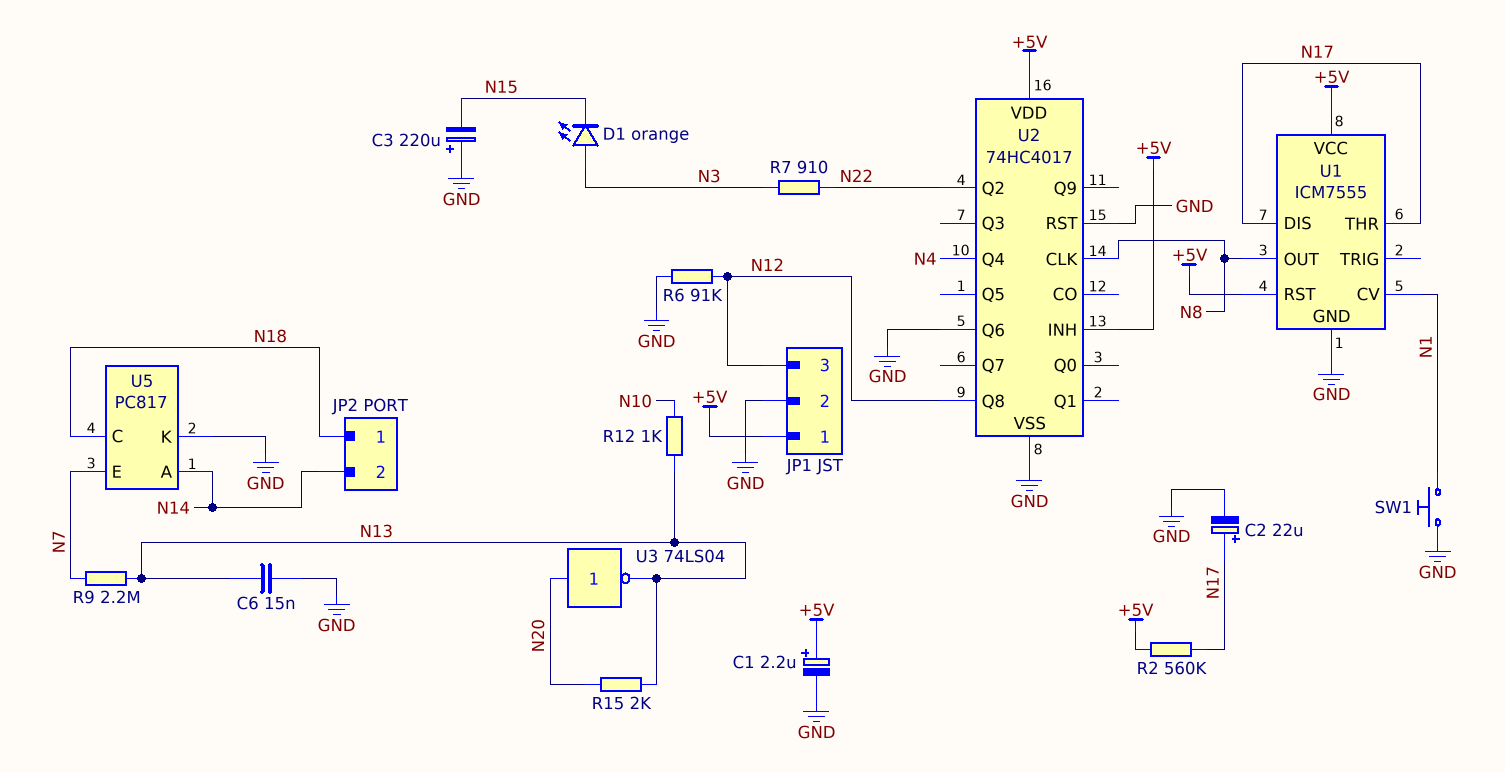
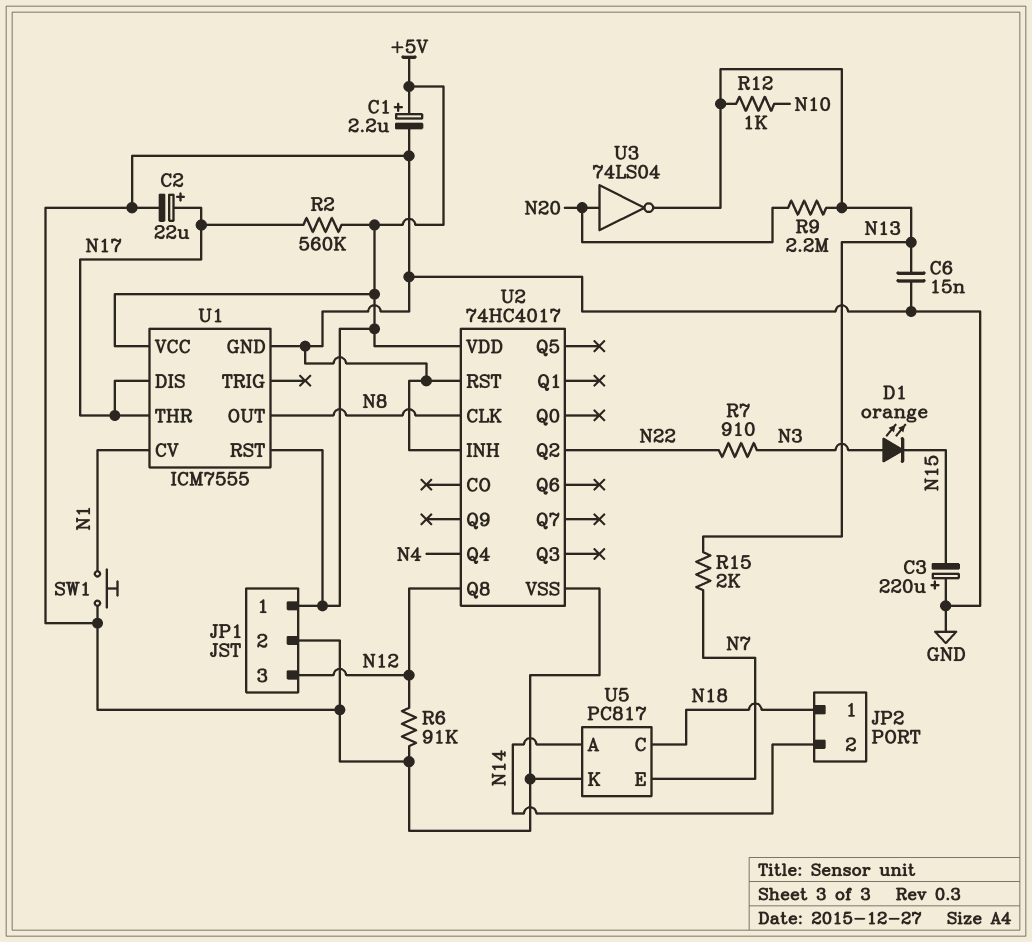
R9: 2.2M (N7, N13) -> 2.2M (N13, N20)
R15: 2k (N13, N20) -> 2k (N7, N13)
U2 pin INH: +5V -> GND
U2 pin Q6: GND -> none

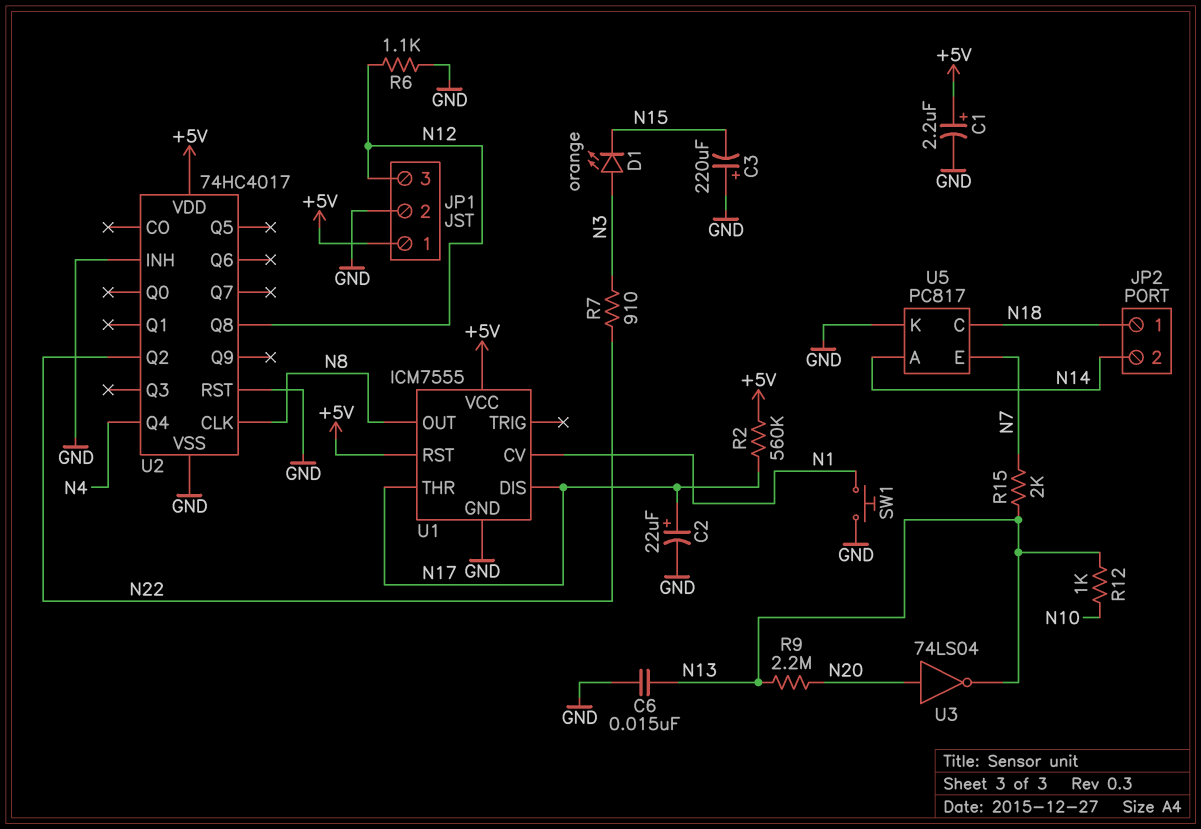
R6: 91k (GND, N12) -> 1.1k (GND, N12)

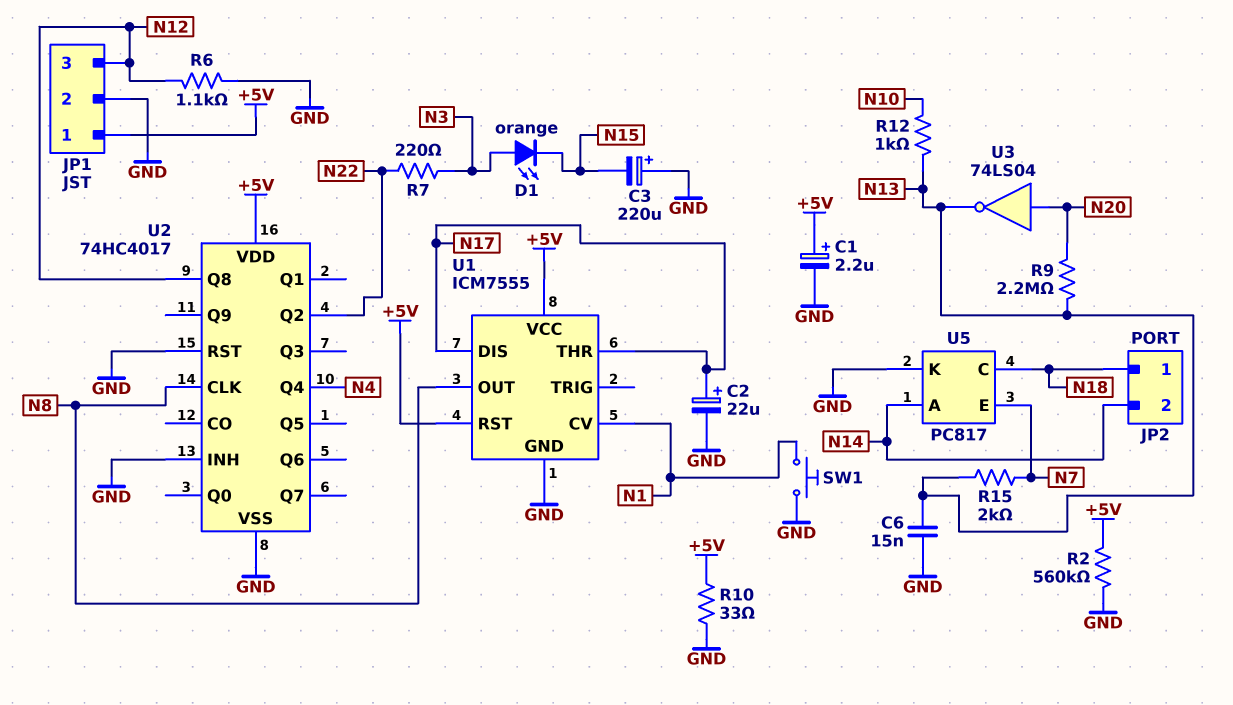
R2: 560k (+5V, N17) -> 560k (+5V, GND)
R7: 910 (N3, N22) -> 220 (N3, N22)
R10: none -> 33 (+5V, GND)

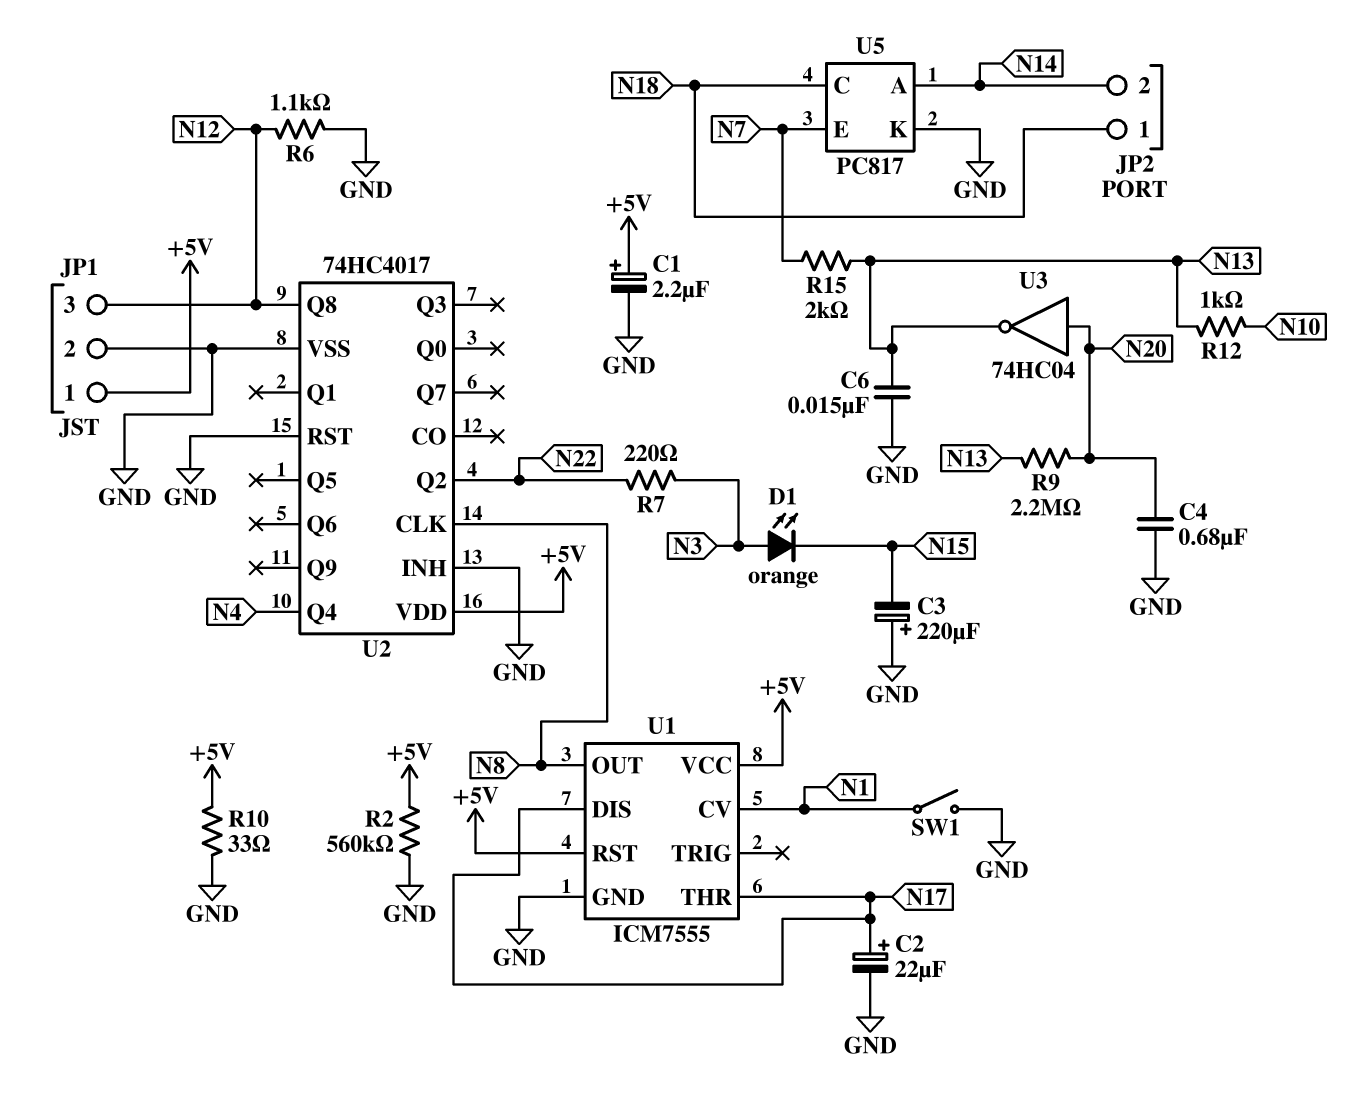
C4: none -> 680nF (GND, N20)
SW1: button (GND, N1) -> switch (GND, N1)
U3: NOT 74LS04 (in N20, out N13) -> NOT 74HC04 (in N20, out N13)

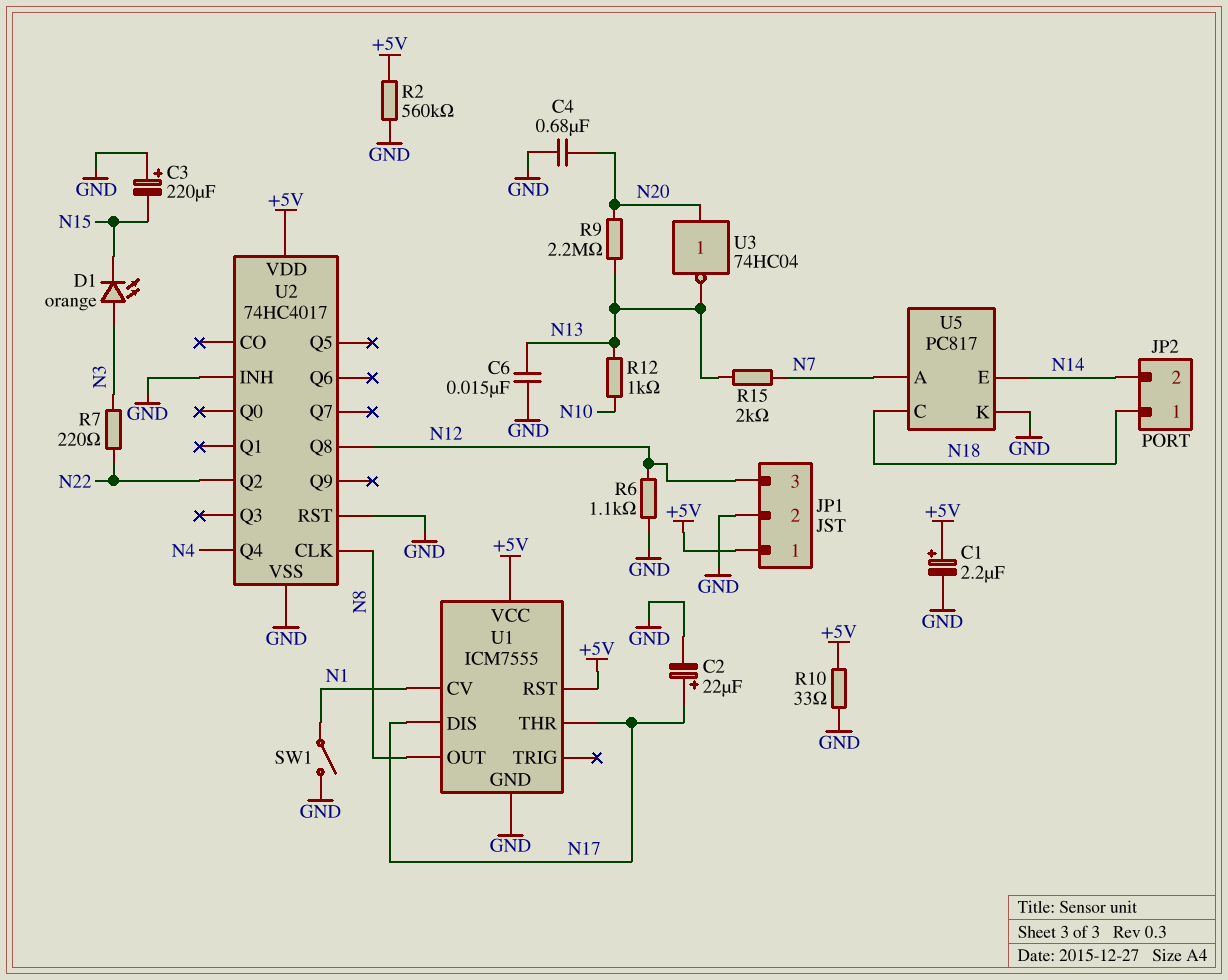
U5 pin A: N14 -> N7
U5 pin E: N7 -> N14

